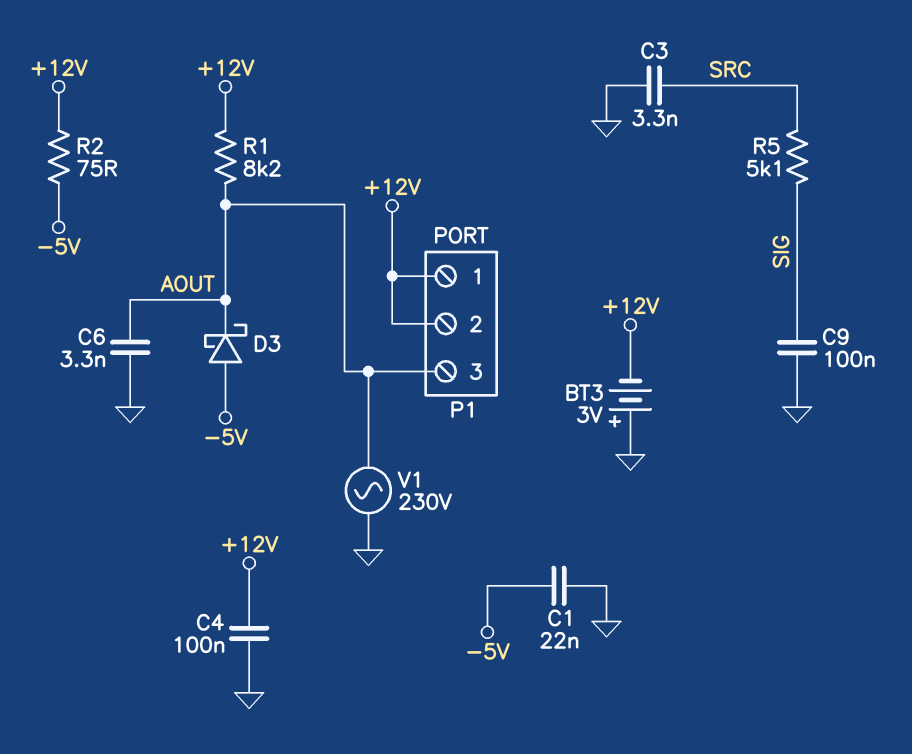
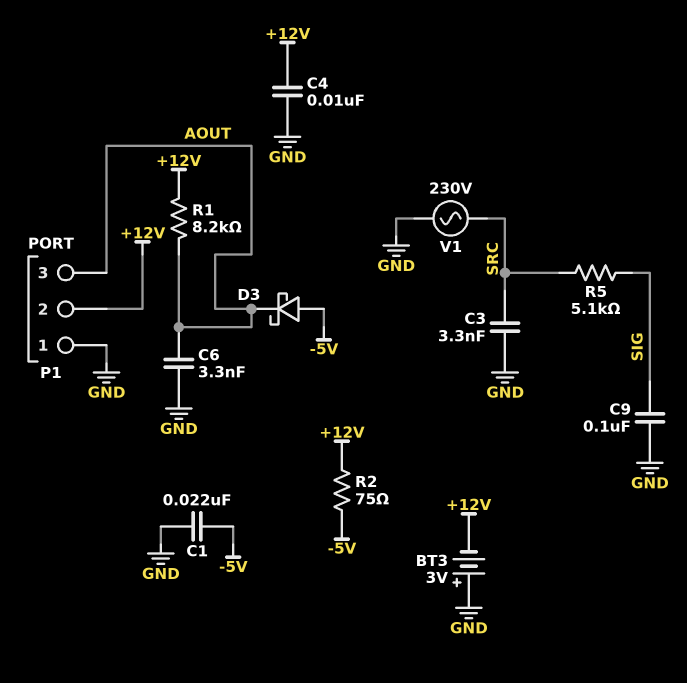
C4: 100nF (+12V, GND) -> 10nF (+12V, GND)
P1 pin 1: +12V -> GND
V1: AC 230V (AOUT, GND) -> AC 230V (GND, SRC)

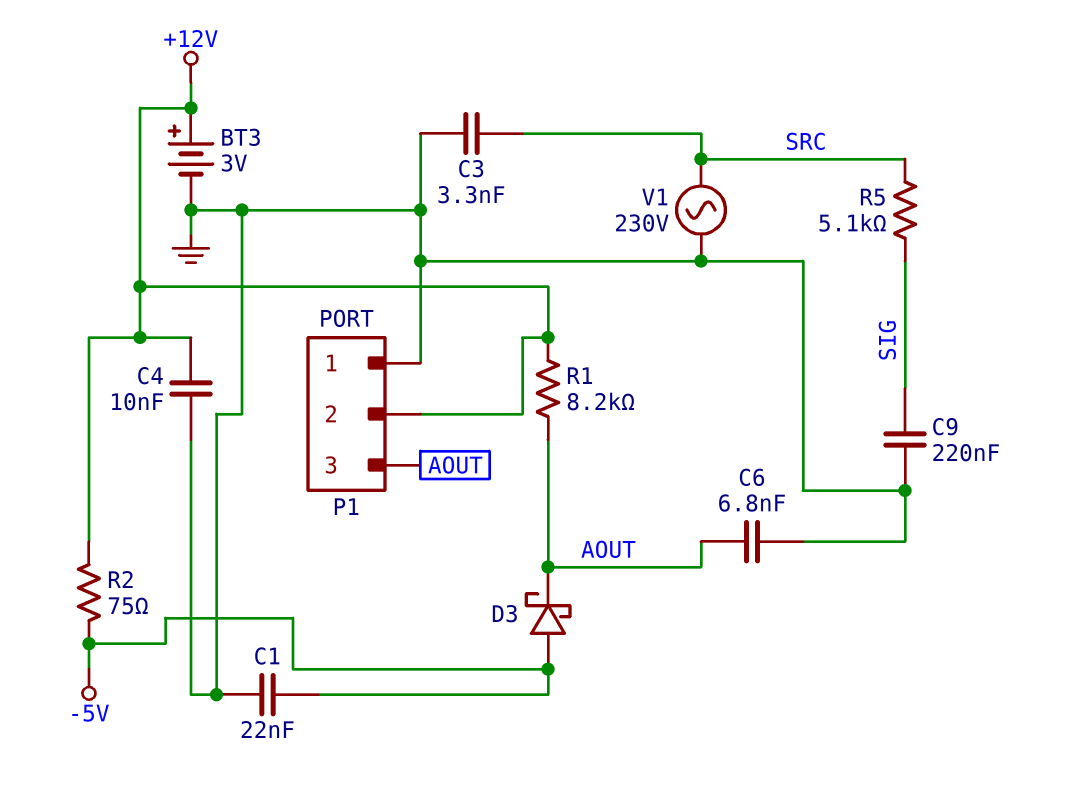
BT3: 3V (plus GND, minus +12V) -> 3V (plus +12V, minus GND)
C6: 3.3nF (AOUT, GND) -> 6.8nF (AOUT, GND)
C9: 100nF (GND, SIG) -> 220nF (GND, SIG)

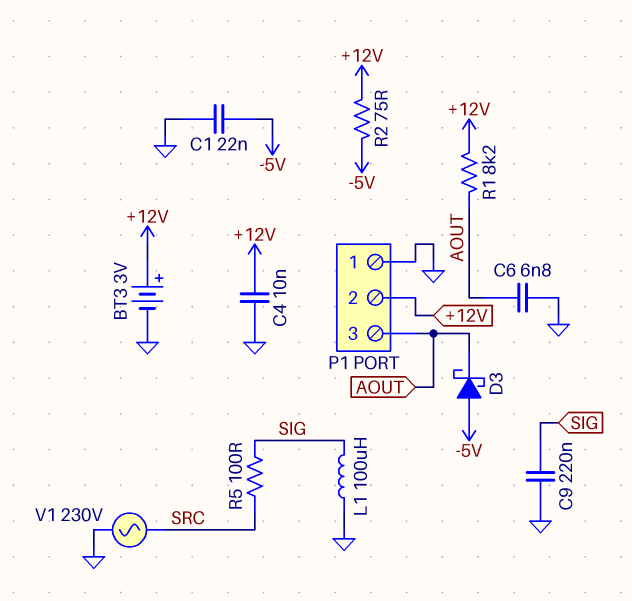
C3: 3.3nF (GND, SRC) -> none
L1: none -> 100uH (GND, SIG)
R5: 5.1k (SIG, SRC) -> 100 (SIG, SRC)

